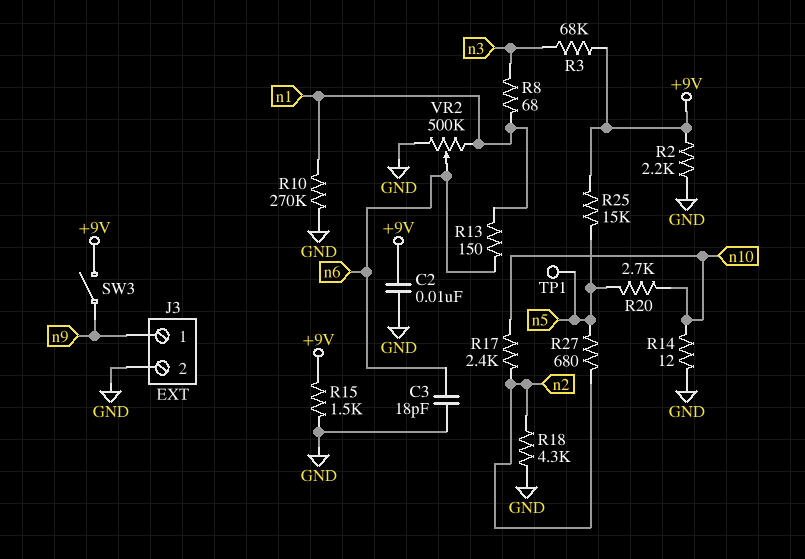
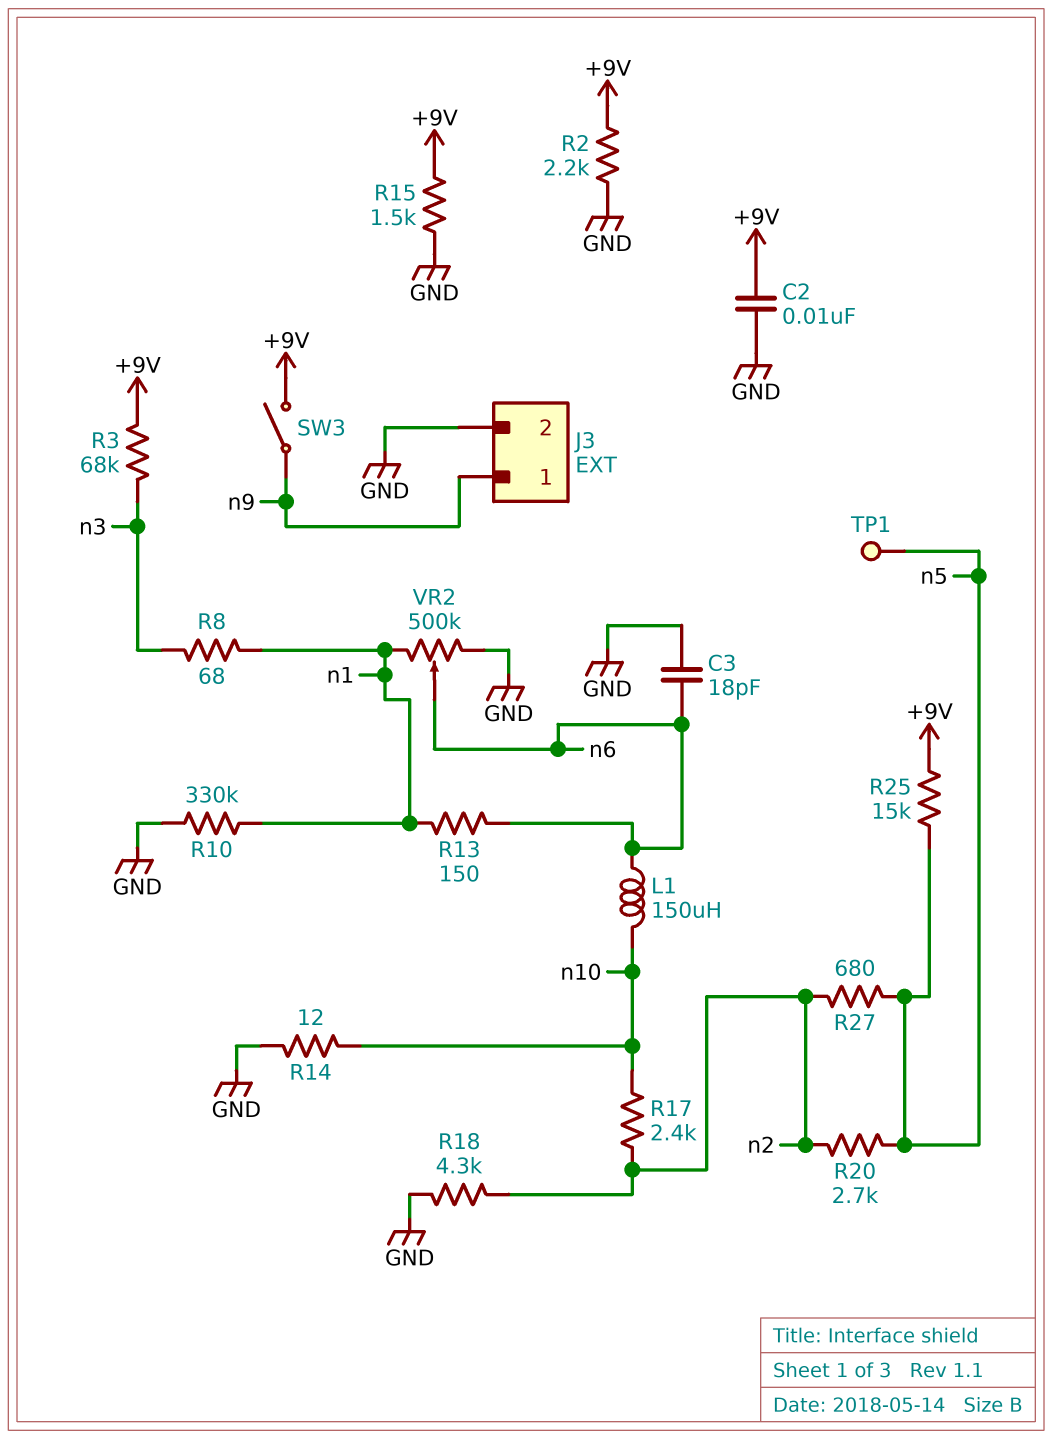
L1: none -> 150uH (n6, n10)
R10: 270k (GND, n1) -> 330k (GND, n1)
R20: 2.7k (n5, n10) -> 2.7k (n2, n5)

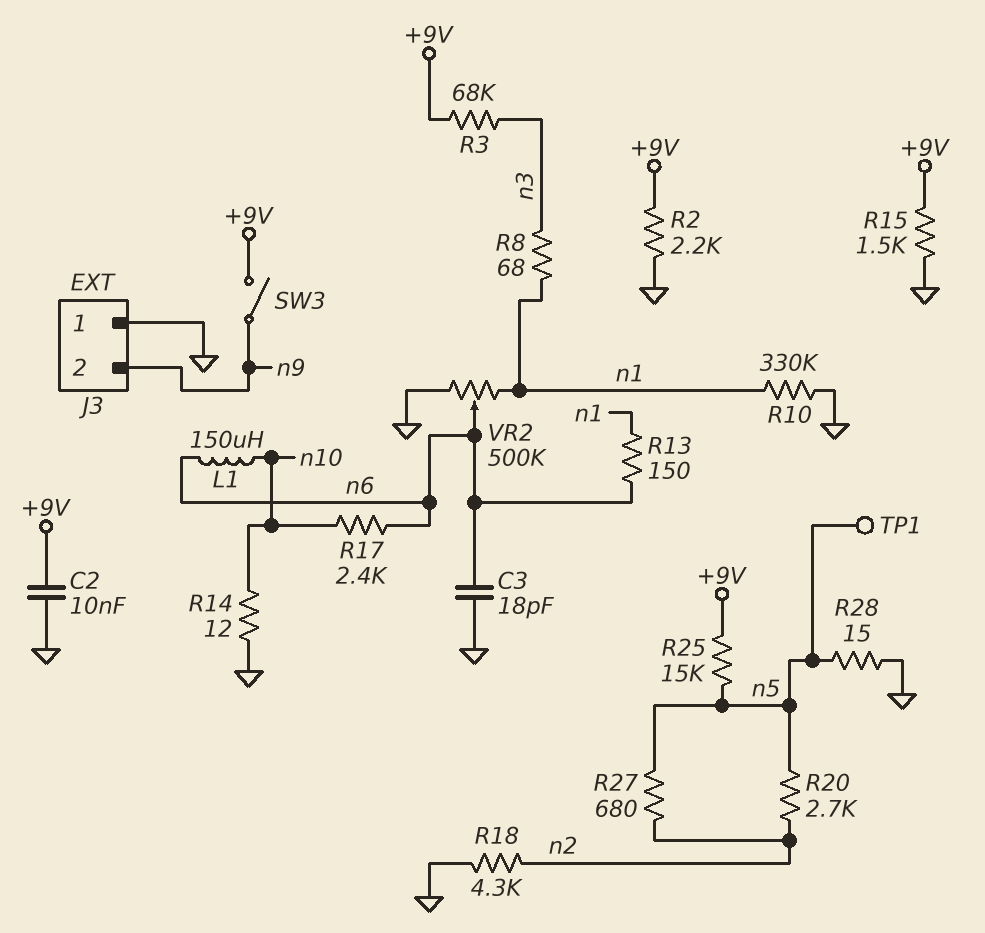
J3 pin 1: n9 -> GND
J3 pin 2: GND -> n9
R17: 2.4k (n2, n10) -> 2.4k (n6, n10)
R28: none -> 15 (GND, n5)

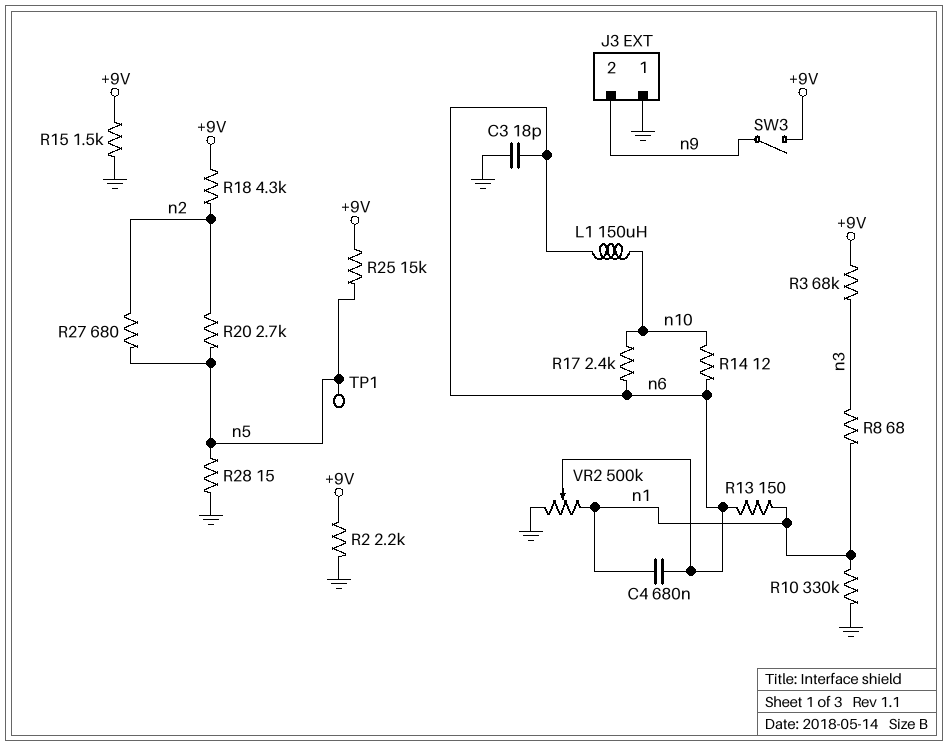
C2: 10nF (+9V, GND) -> none
C4: none -> 680nF (n1, n6)
R14: 12 (GND, n10) -> 12 (n6, n10)
R18: 4.3k (GND, n2) -> 4.3k (+9V, n2)

